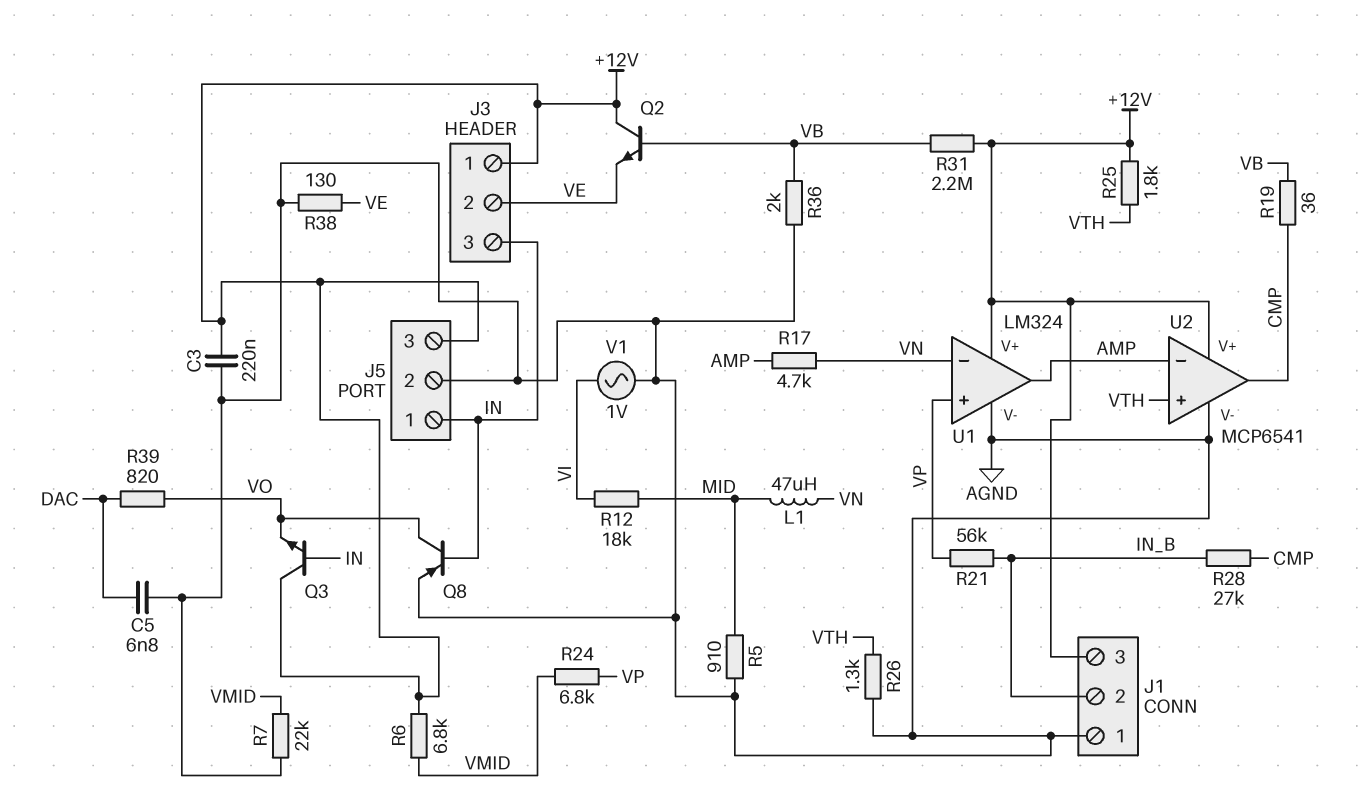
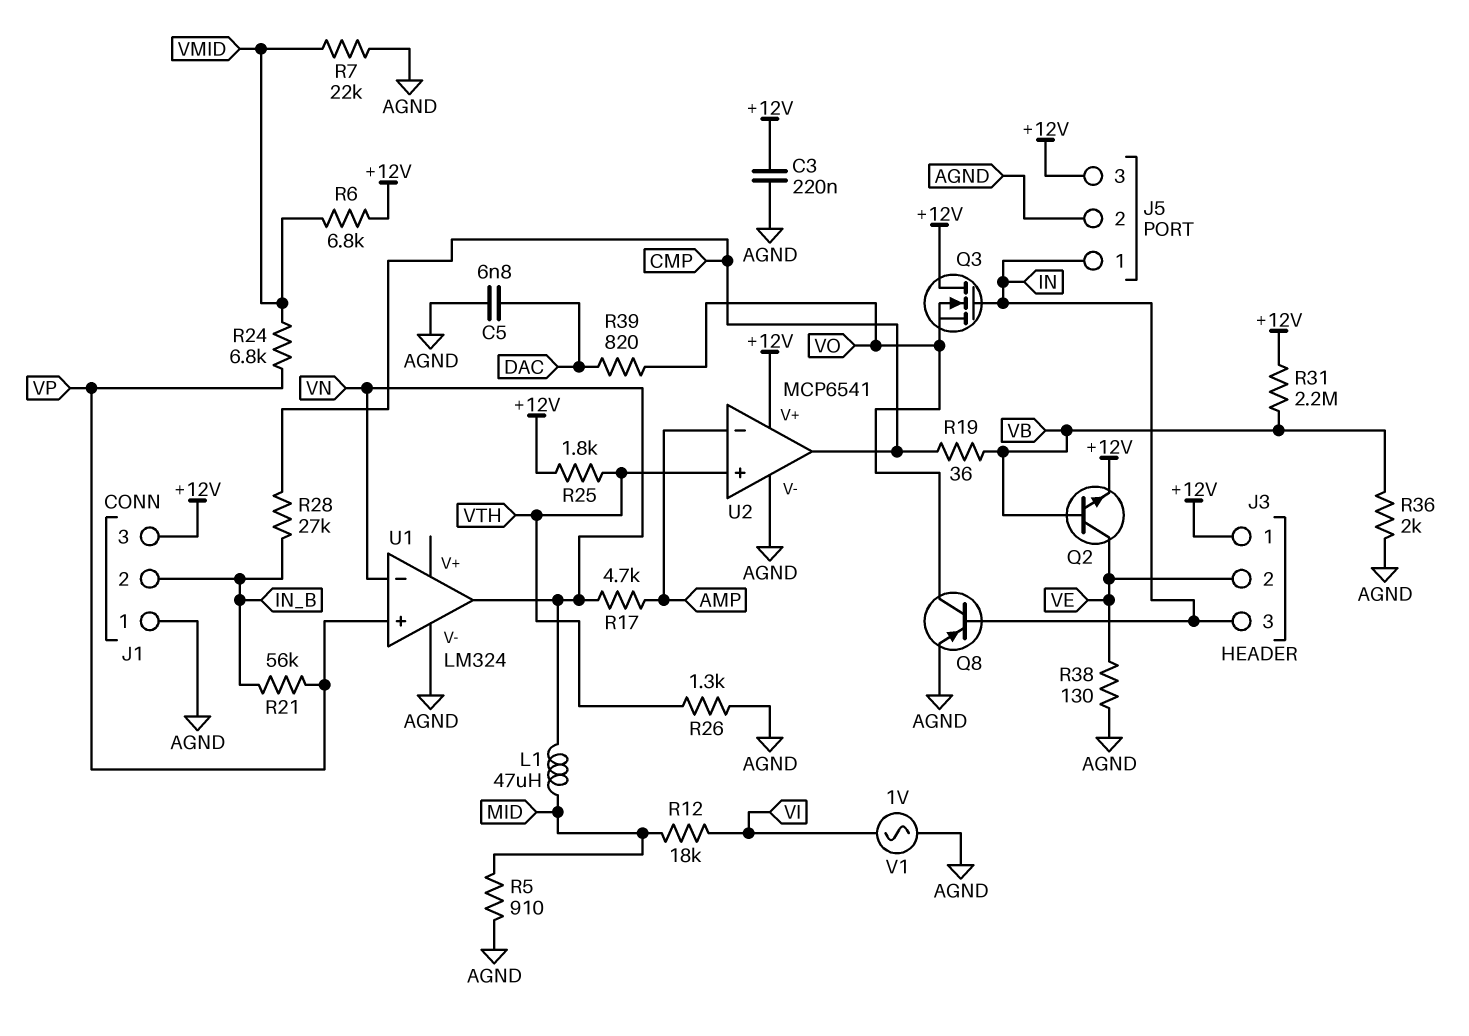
Q2: NPN (B VB, C +12V, E VE) -> NPN (B VB, C VE, E +12V)
Q3: NPN (B IN, C +12V, E VO) -> NMOS (G IN, D +12V, S VO)
U1 pin V+: +12V -> none
U1 pin out: AMP -> VN

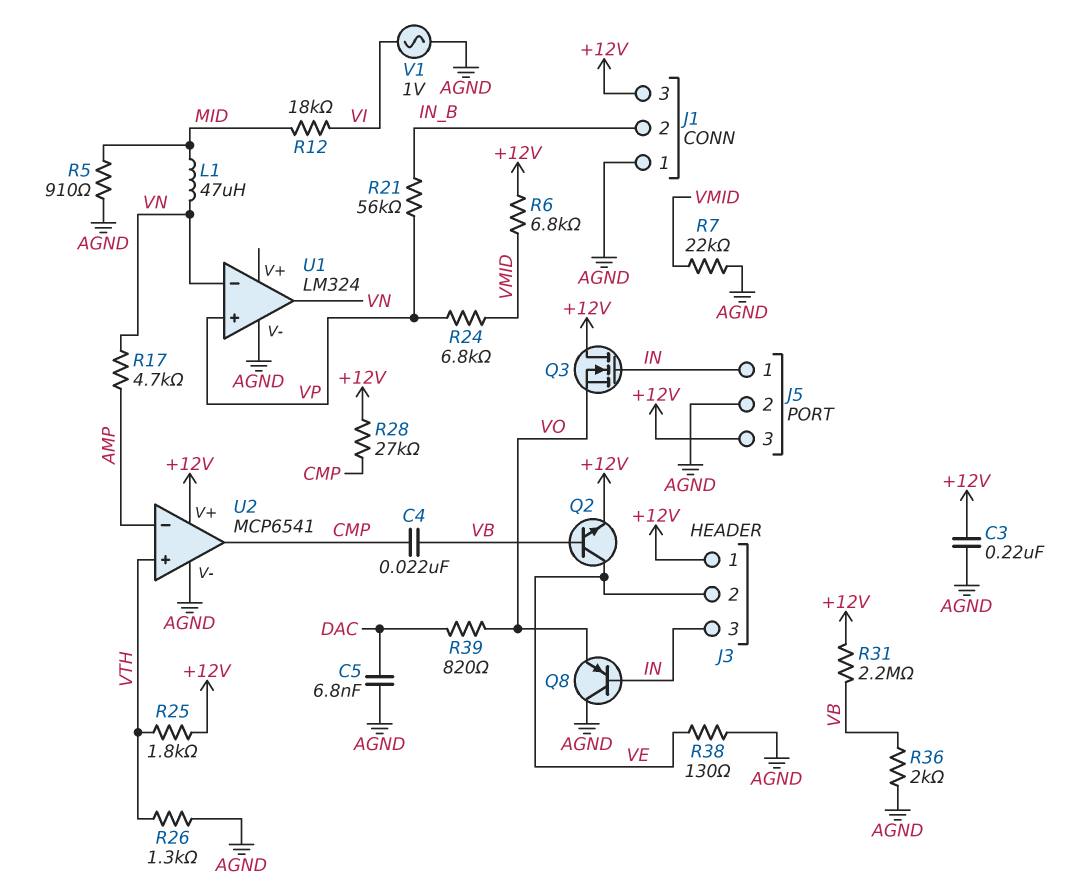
C4: none -> 22nF (CMP, VB)
Q8: PNP (B IN, C VO, E AGND) -> PNP (B IN, C AGND, E VO)
R19: 36 (CMP, VB) -> none
R28: 27k (CMP, IN_B) -> 27k (+12V, CMP)

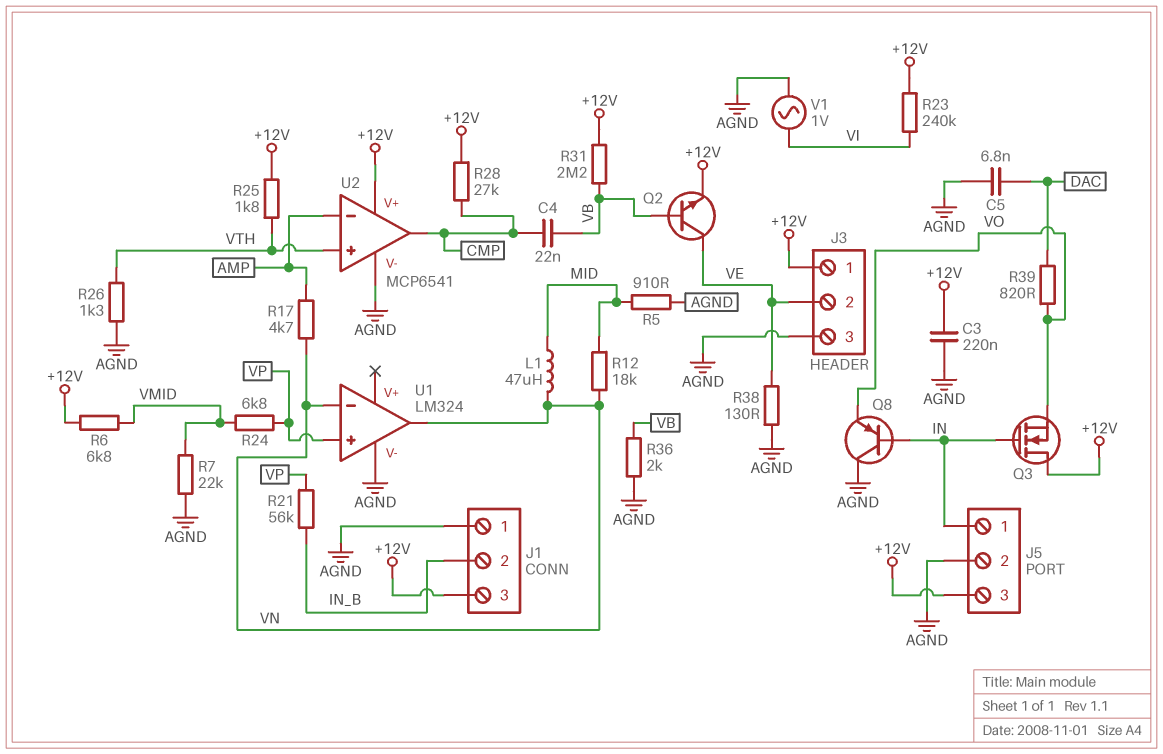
J3 pin 3: IN -> AGND
R12: 18k (MID, VI) -> 18k (MID, VN)
R23: none -> 240k (+12V, VI)

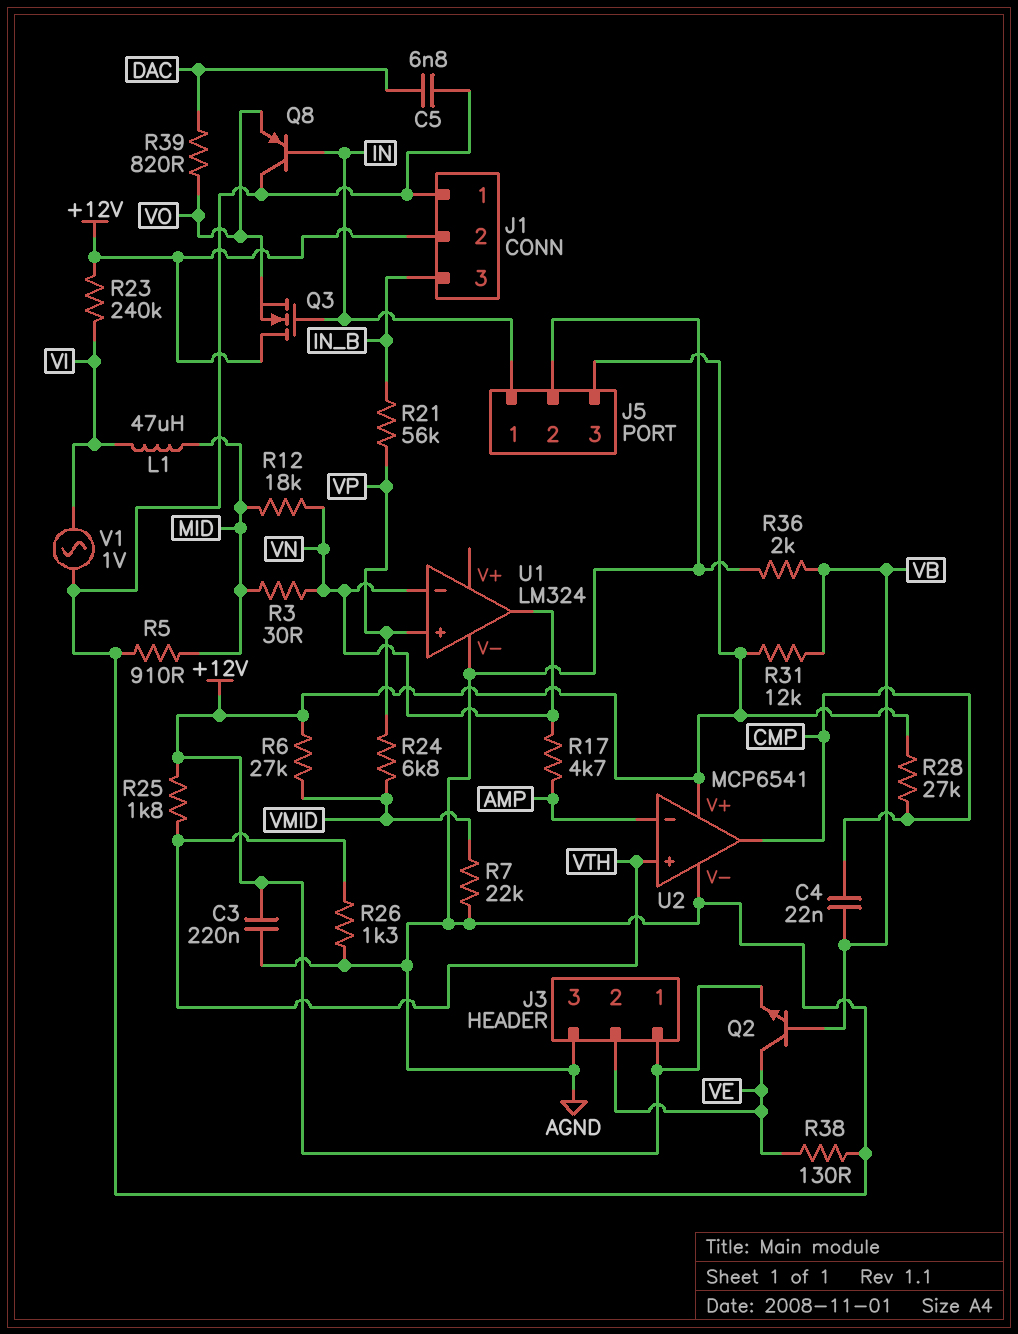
J1 pin 2: IN_B -> +12V
J1 pin 3: +12V -> IN_B
L1: 47uH (MID, VN) -> 47uH (MID, VI)
R3: none -> 30 (MID, VN)
R6: 6.8k (+12V, VMID) -> 27k (+12V, VMID)
R31: 2.2M (+12V, VB) -> 12k (+12V, VB)

